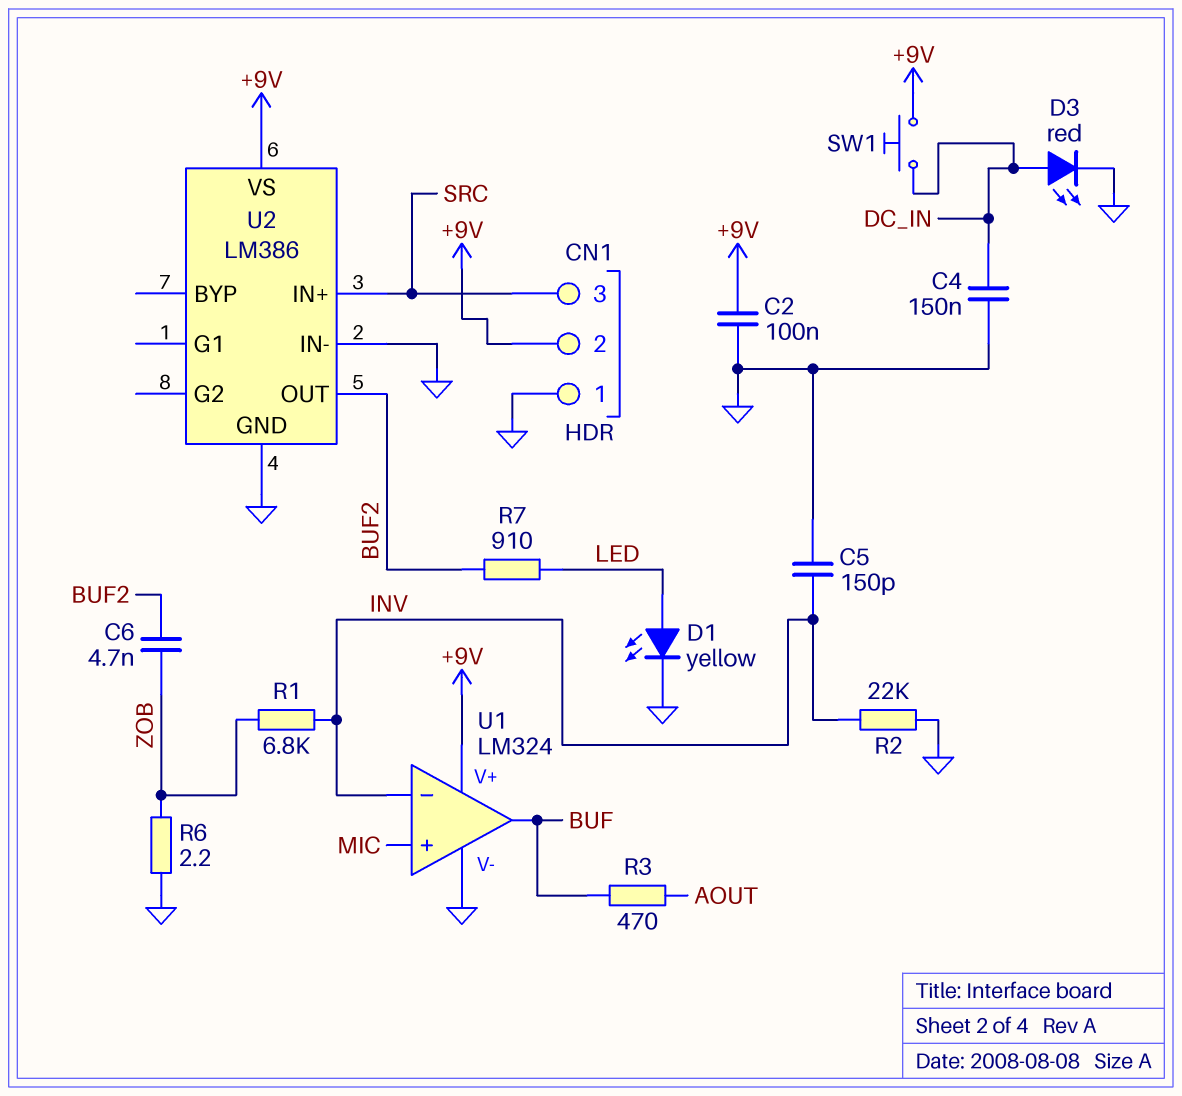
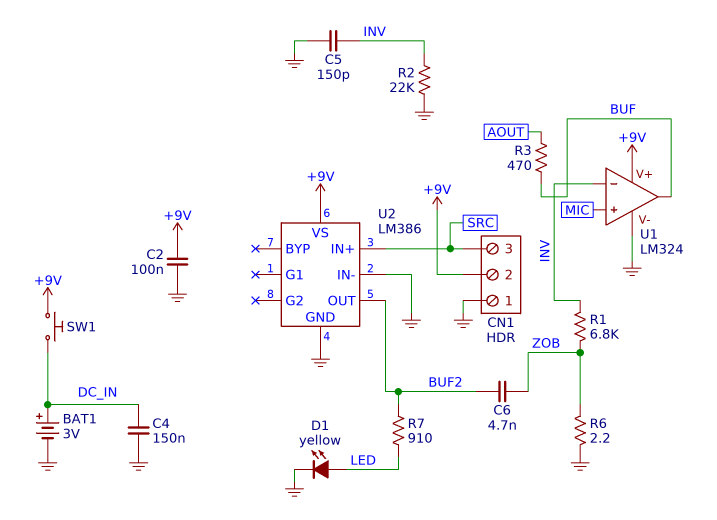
BAT1: none -> 3V (plus DC_IN, minus GND)
D3: LED red (A DC_IN, K GND) -> none

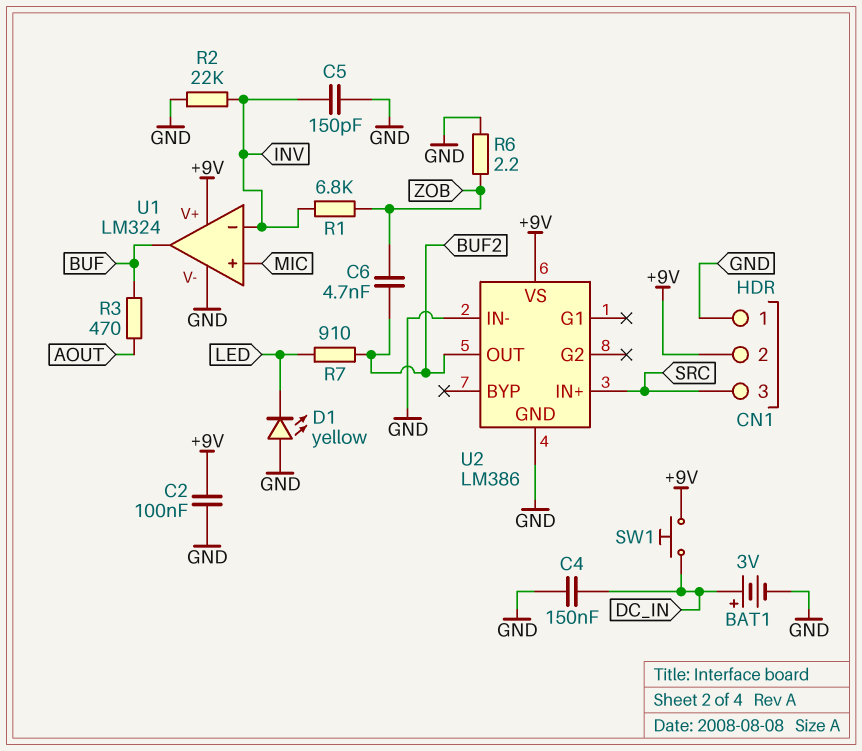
D1: LED yellow (A LED, K GND) -> LED yellow (A GND, K LED)

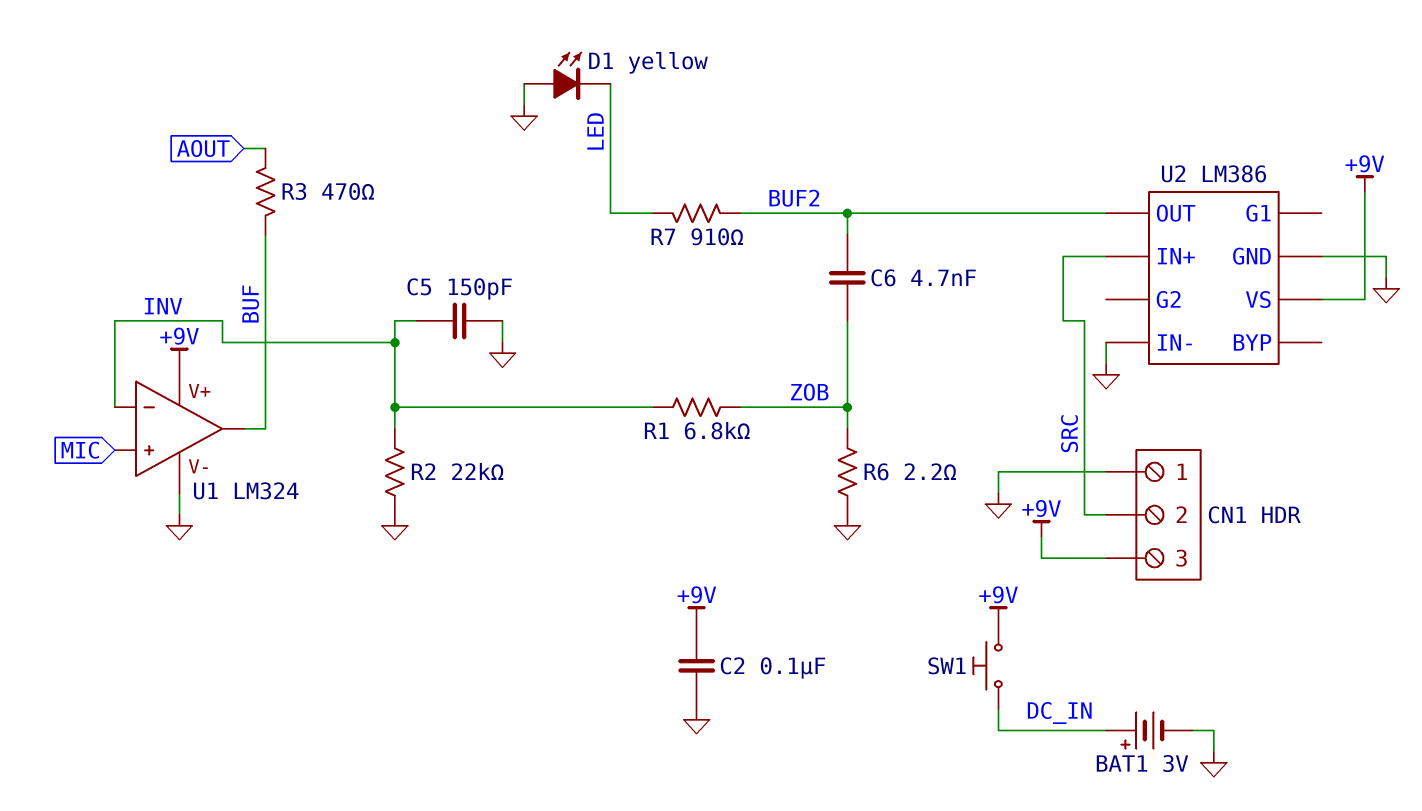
C4: 150nF (DC_IN, GND) -> none
CN1 pin 2: +9V -> SRC
CN1 pin 3: SRC -> +9V

